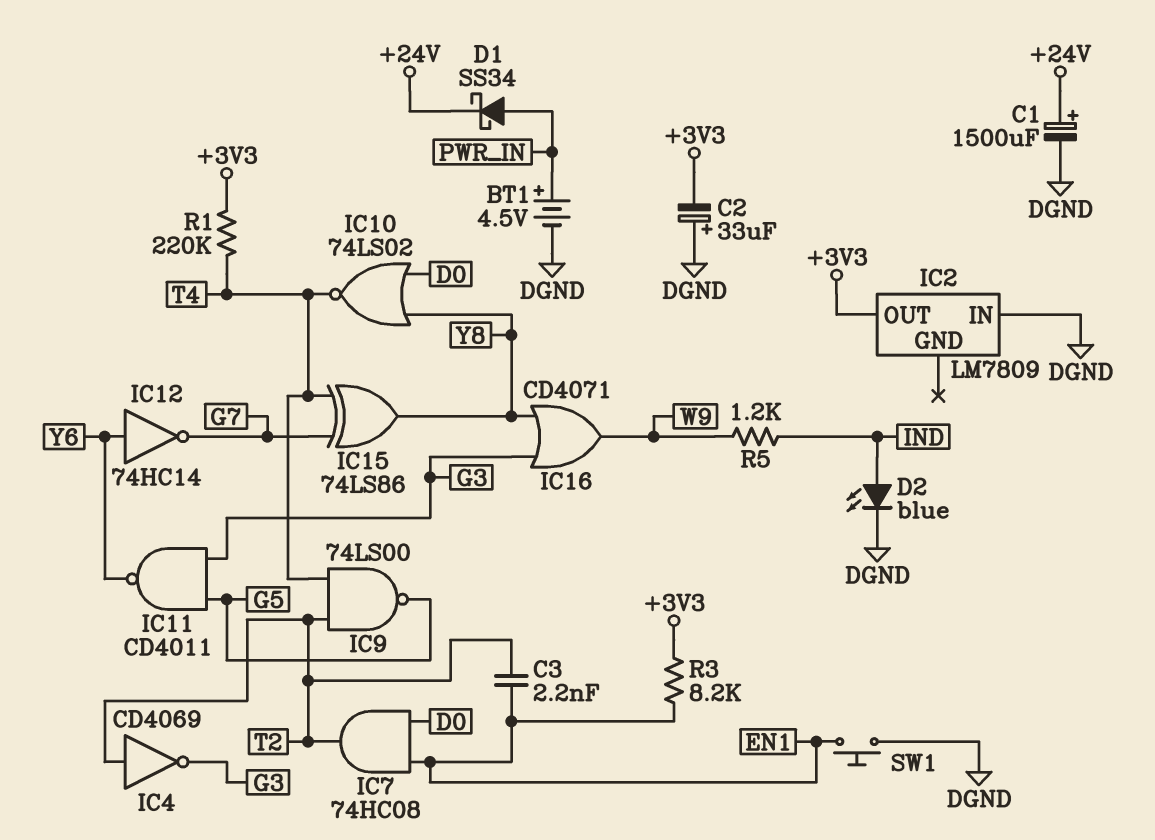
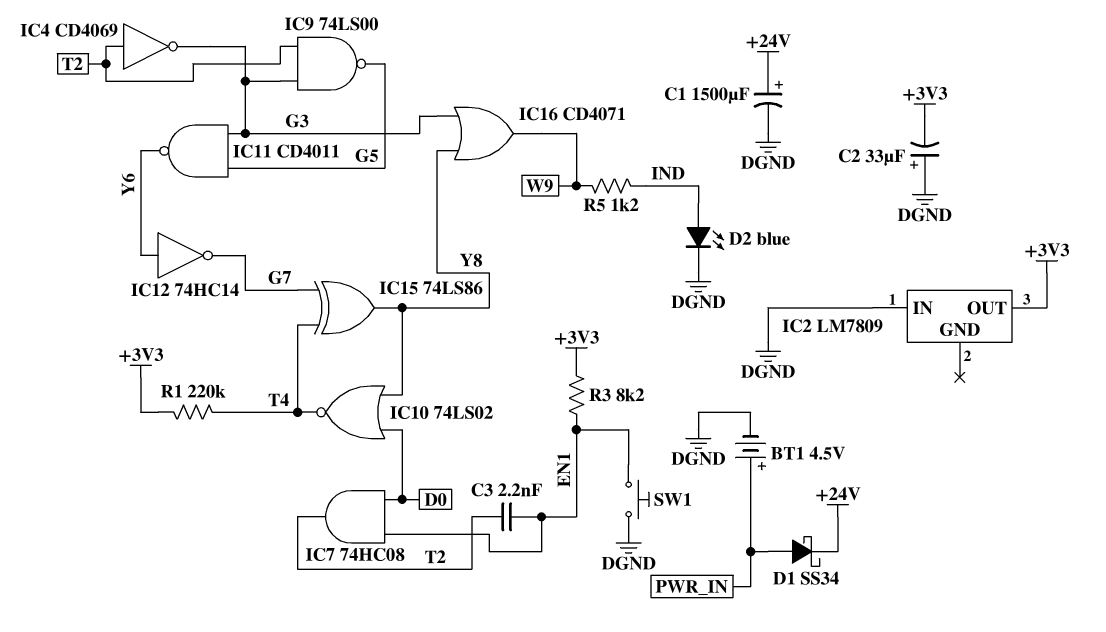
IC9: NAND 74LS00 (in T2, in T4, out G5) -> NAND 74LS00 (in G3, in T2, out G5)

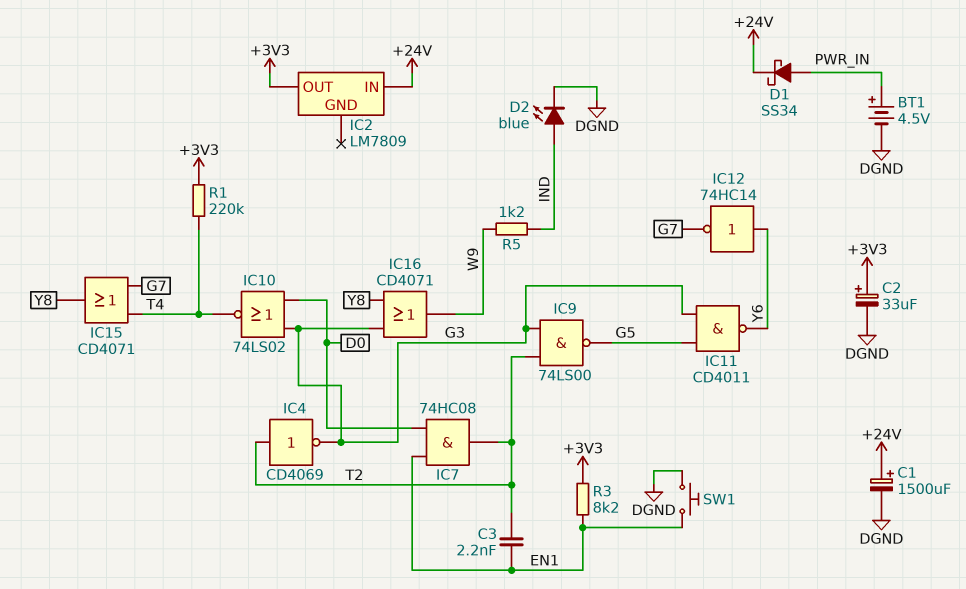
C2: 33uF (plus DGND, minus +3V3) -> 33uF (plus +3V3, minus DGND)
IC2 pin IN: DGND -> +24V
IC10: NOR 74LS02 (in D0, in Y8, out T4) -> NOR 74LS02 (in D0, in G3, out T4)
IC15: XOR 74LS86 (in G7, in T4, out Y8) -> OR CD4071 (in G7, in T4, out Y8)

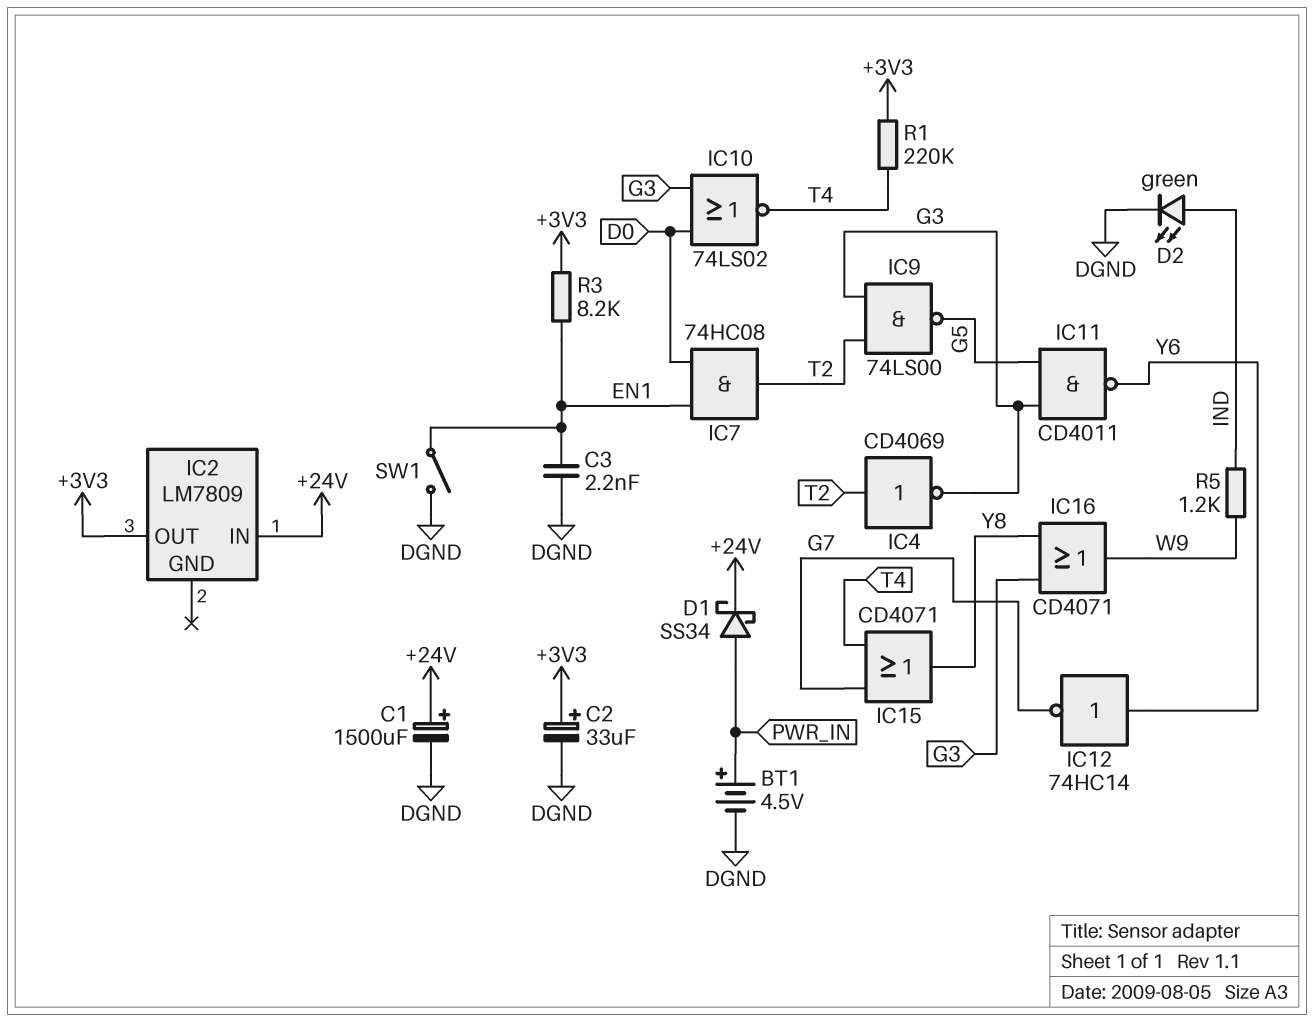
C3: 2.2nF (EN1, T2) -> 2.2nF (DGND, EN1)
D2: LED blue (A IND, K DGND) -> LED green (A IND, K DGND)
SW1: button (DGND, EN1) -> switch (DGND, EN1)

